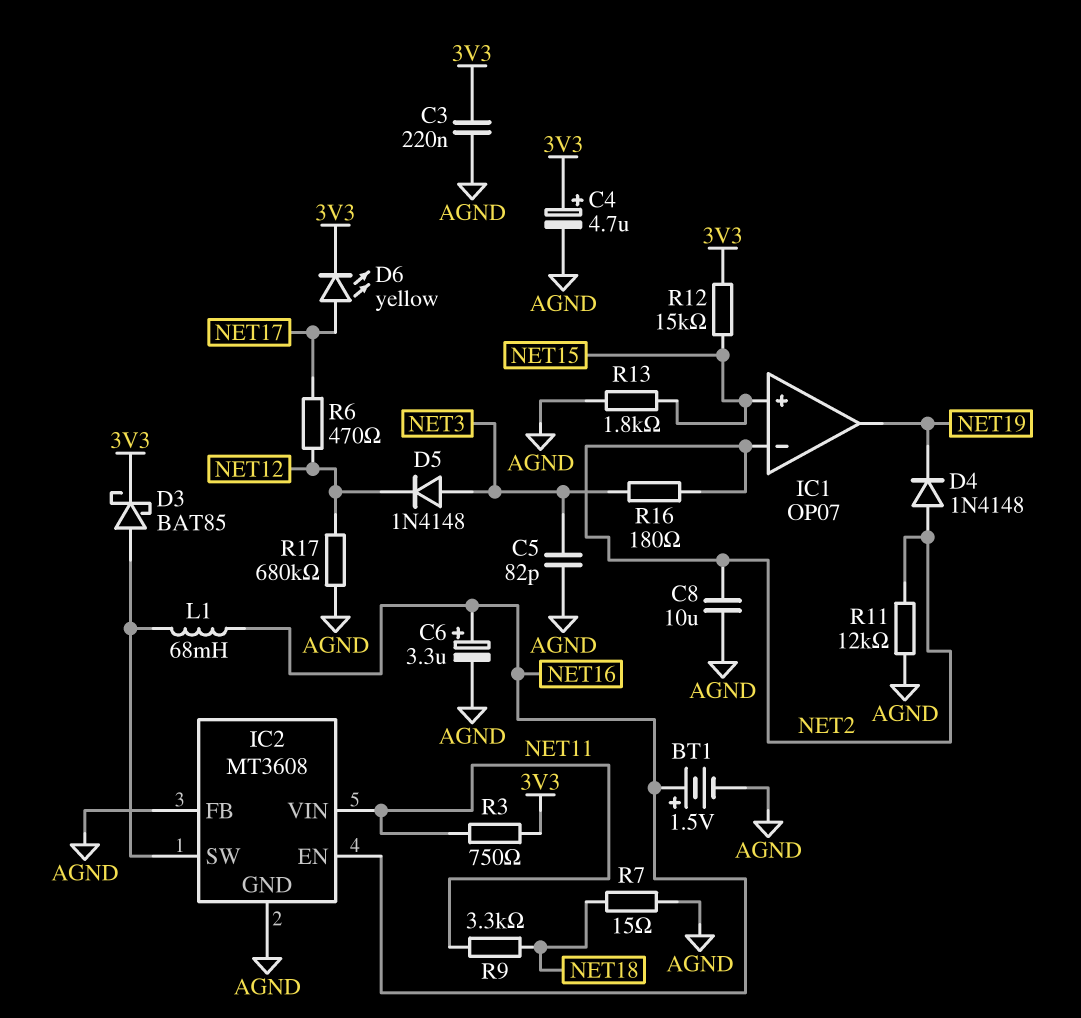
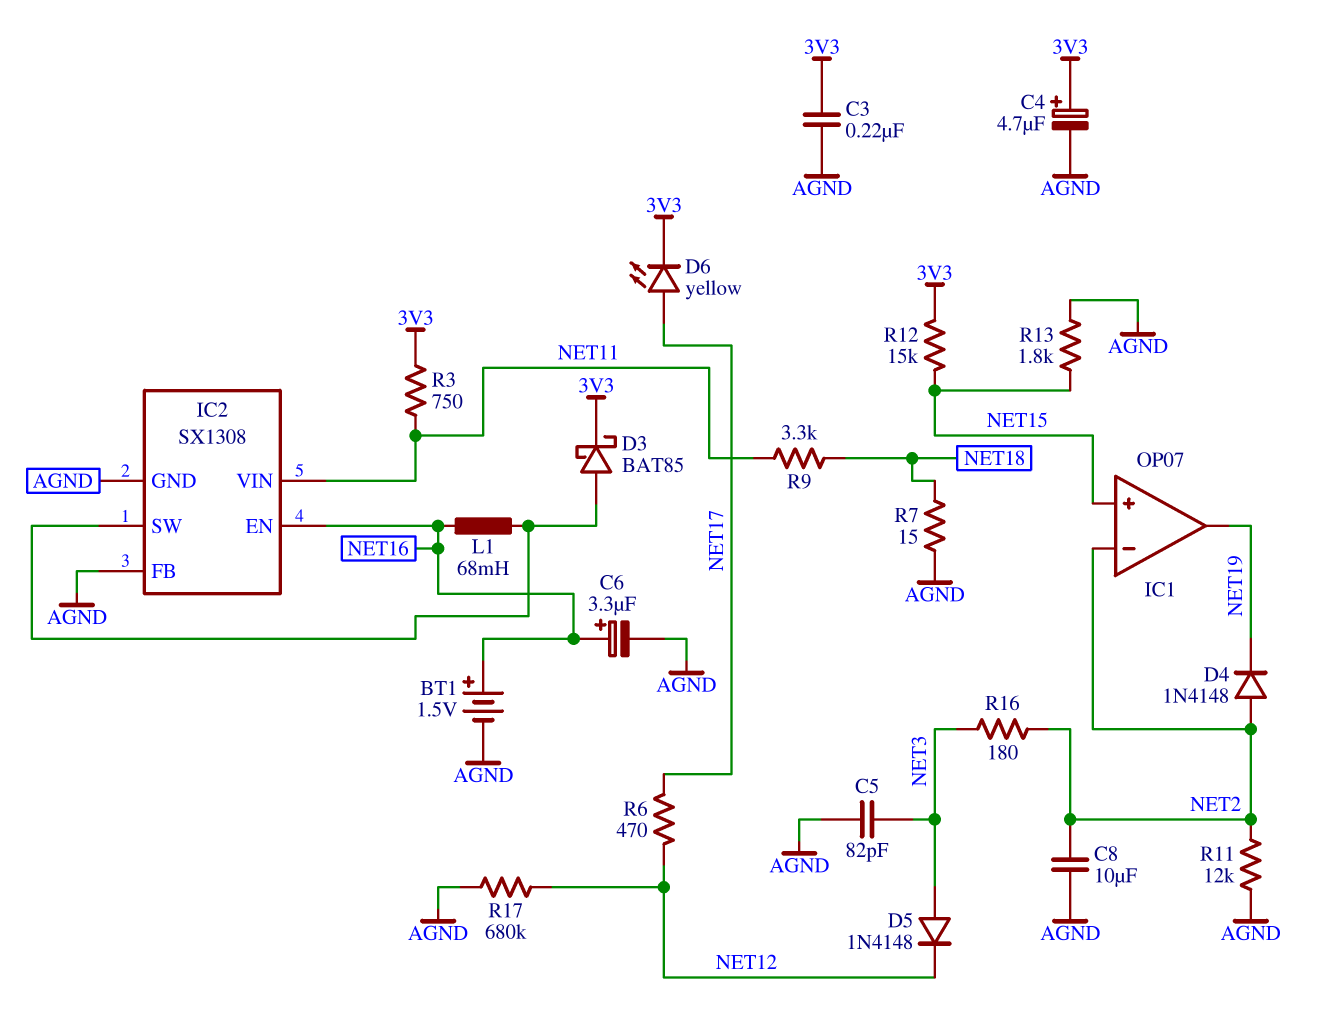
IC2: MT3608 -> SX1308

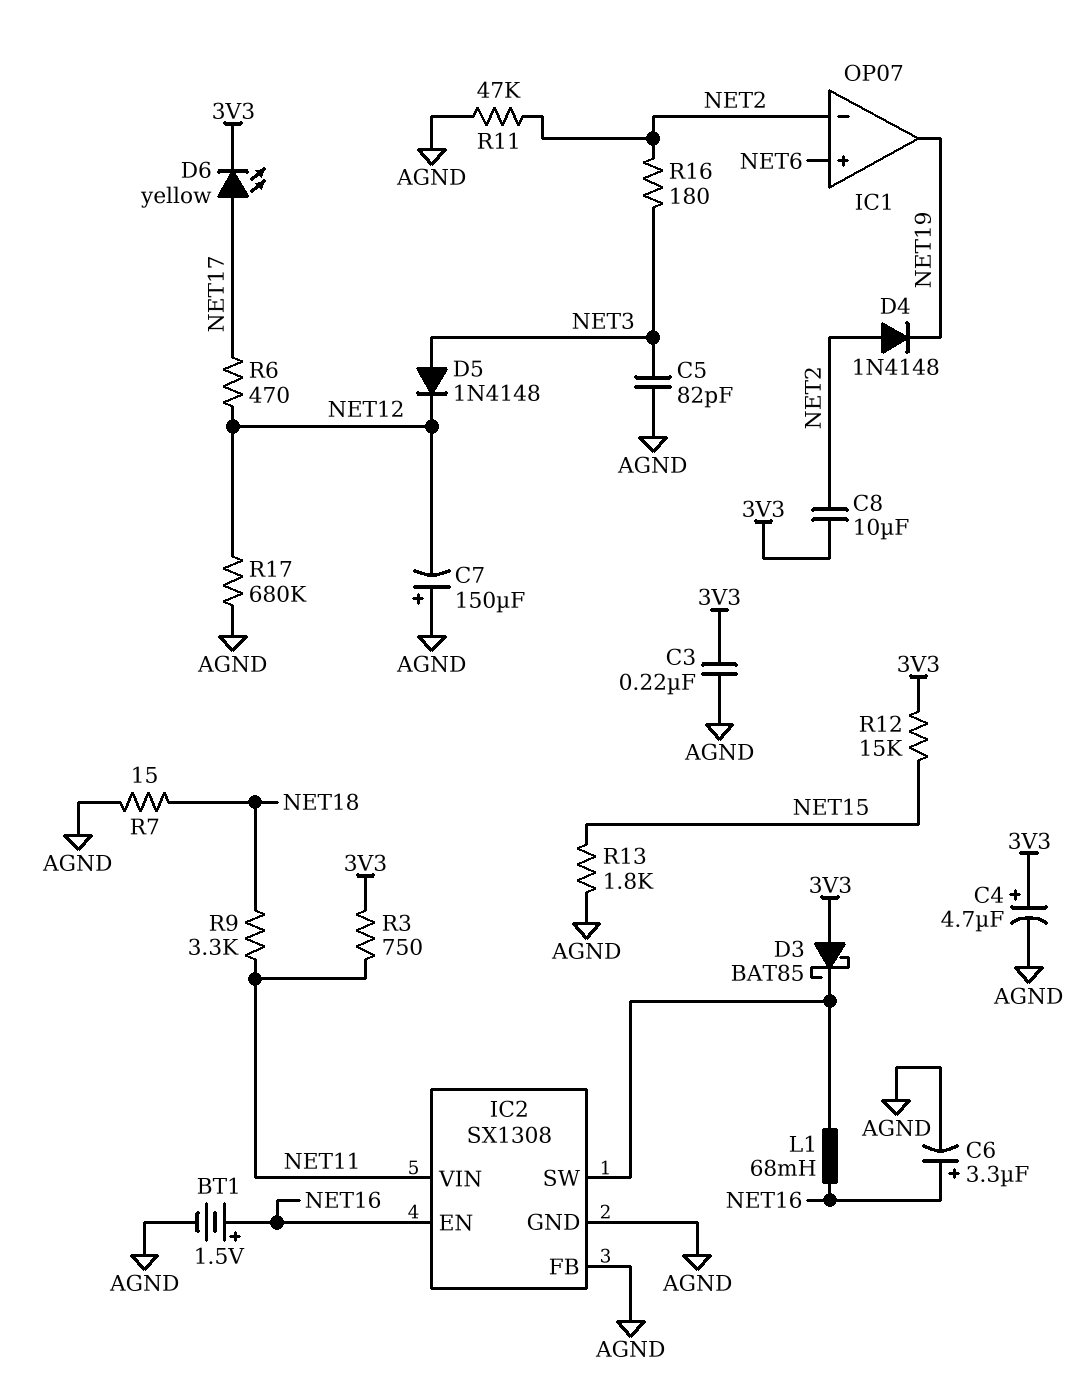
C7: none -> 150uF (plus AGND, minus NET12)
C8: 10uF (AGND, NET2) -> 10uF (3V3, NET2)
D3: schottky BAT85 (A IC2/SW, K 3V3) -> schottky BAT85 (A 3V3, K IC2/SW)
IC1 pin in+: NET15 -> NET6
R11: 12k (AGND, NET2) -> 47k (AGND, NET2)

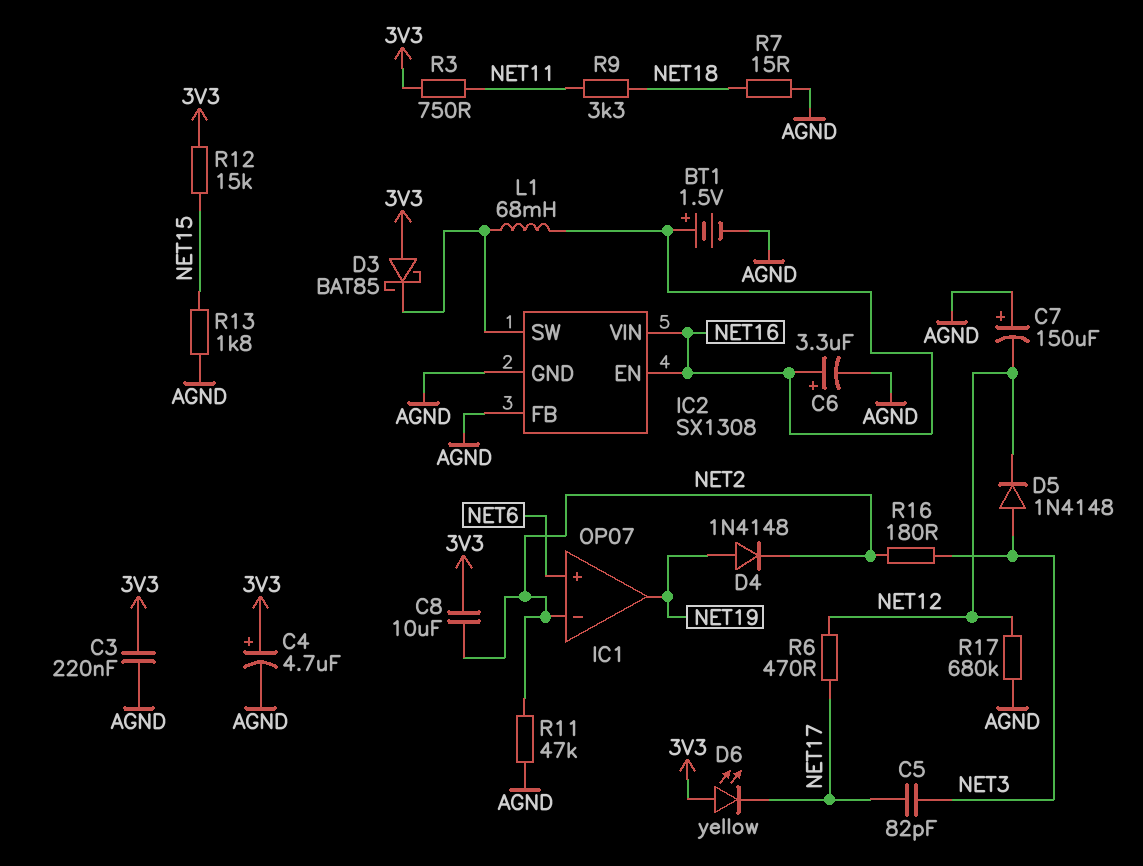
C5: 82pF (AGND, NET3) -> 82pF (NET3, NET17)
D4: diode 1N4148 (A NET2, K NET19) -> diode 1N4148 (A NET19, K NET2)
D6: LED yellow (A NET17, K 3V3) -> LED yellow (A 3V3, K NET17)
IC2 pin VIN: NET11 -> NET16

